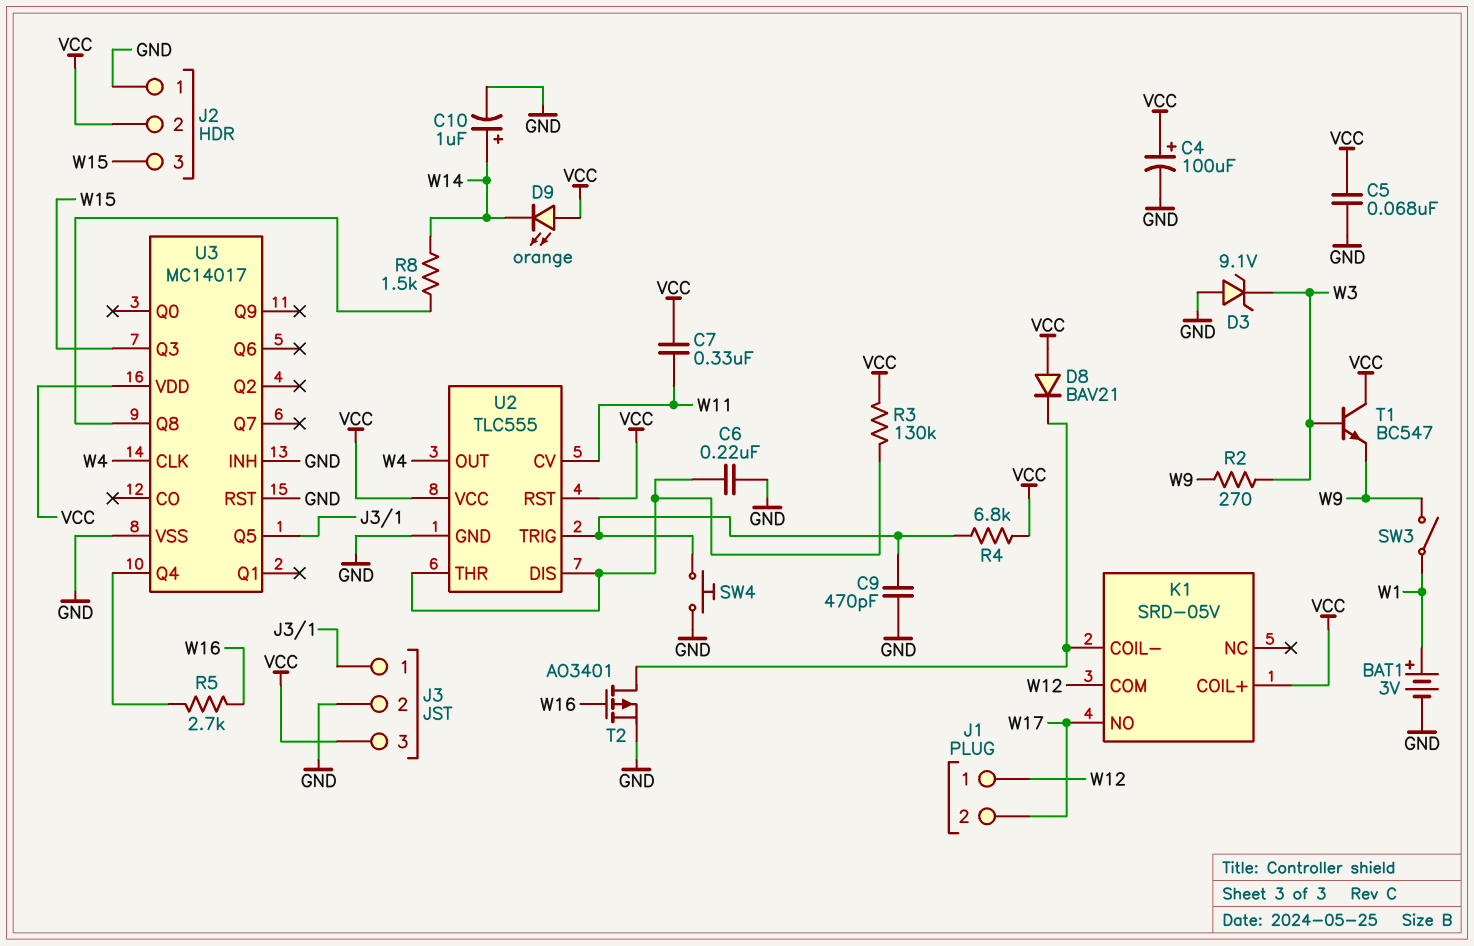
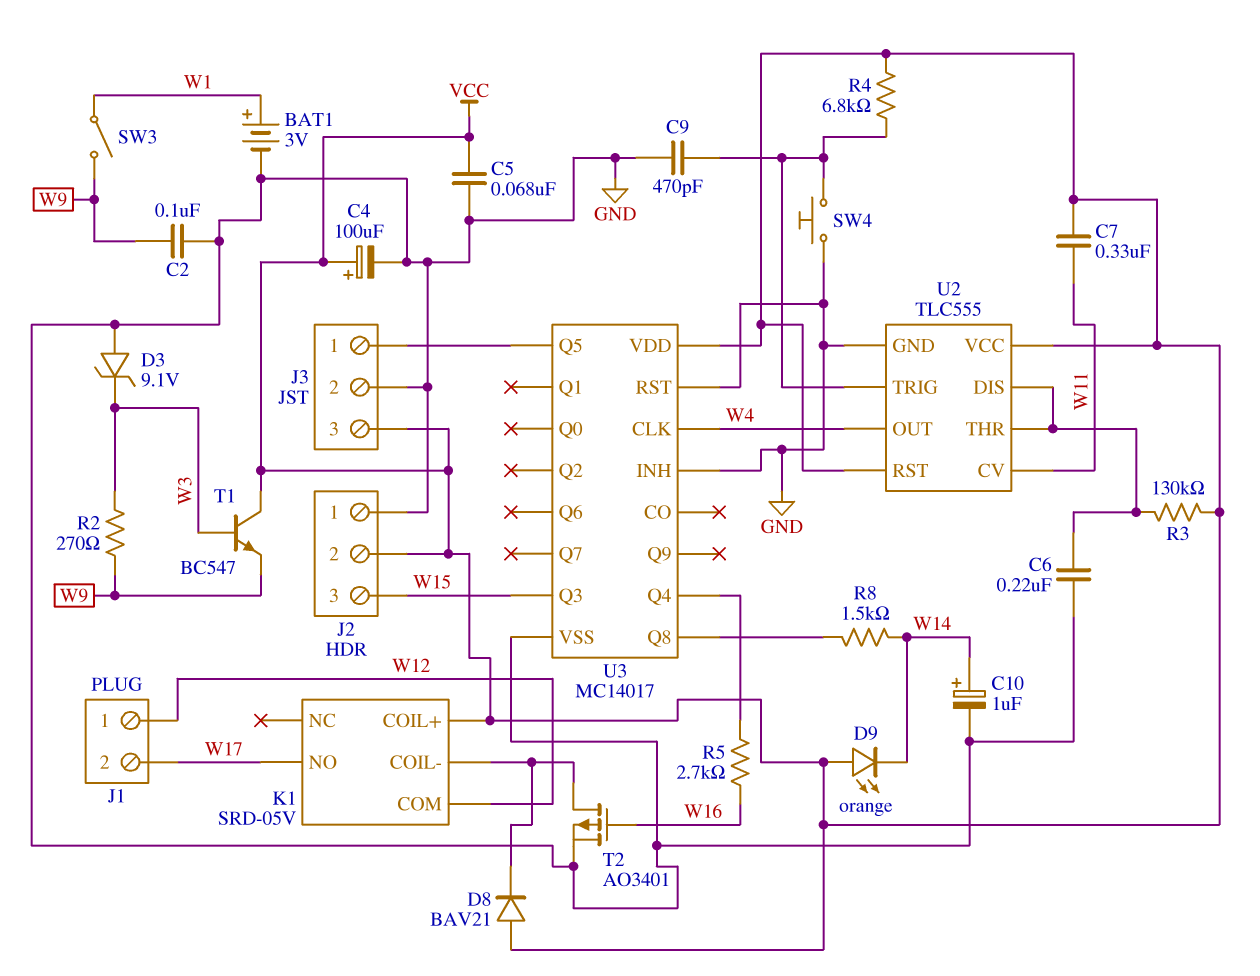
C2: none -> 100nF (GND, W9)

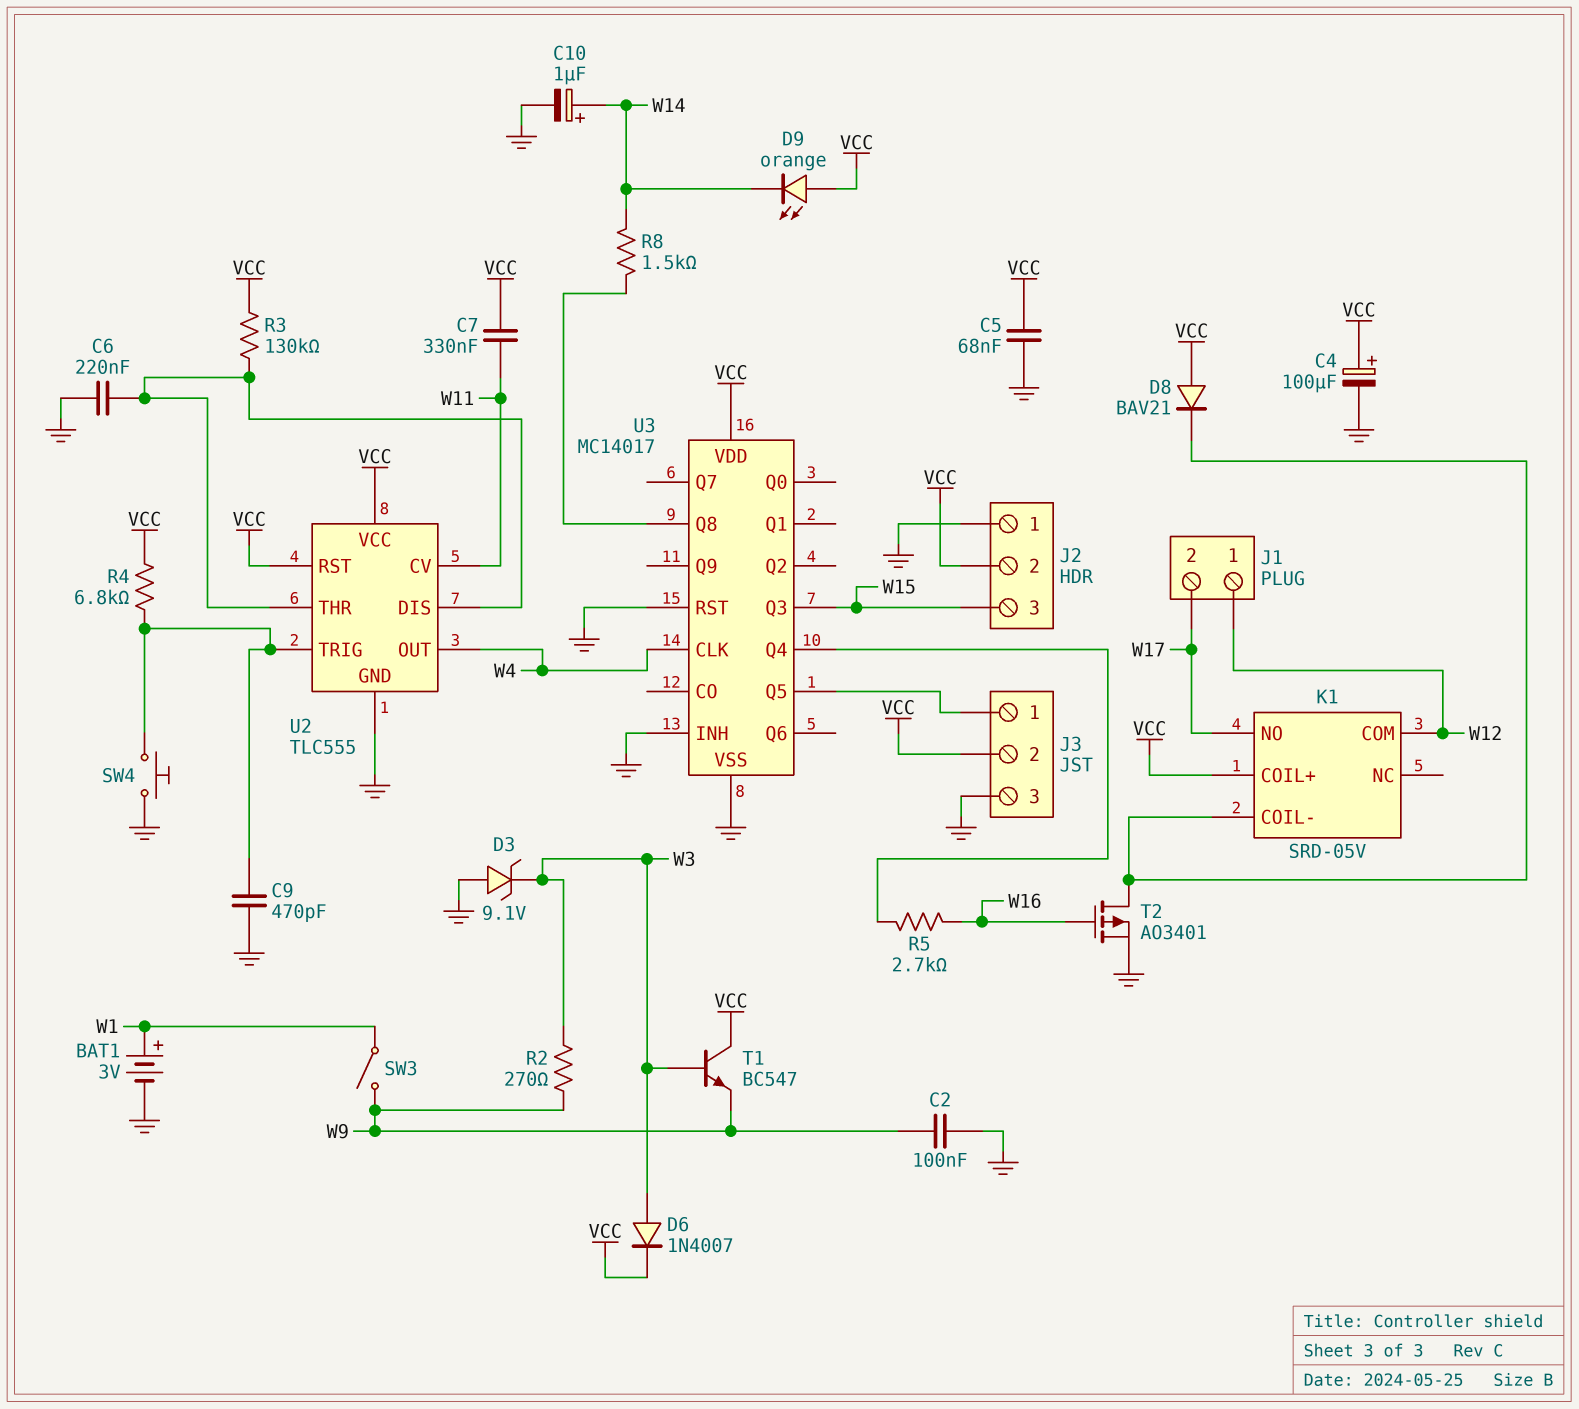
D6: none -> diode 1N4007 (A W3, K VCC)
J3 pin 2: GND -> VCC
J3 pin 3: VCC -> GND

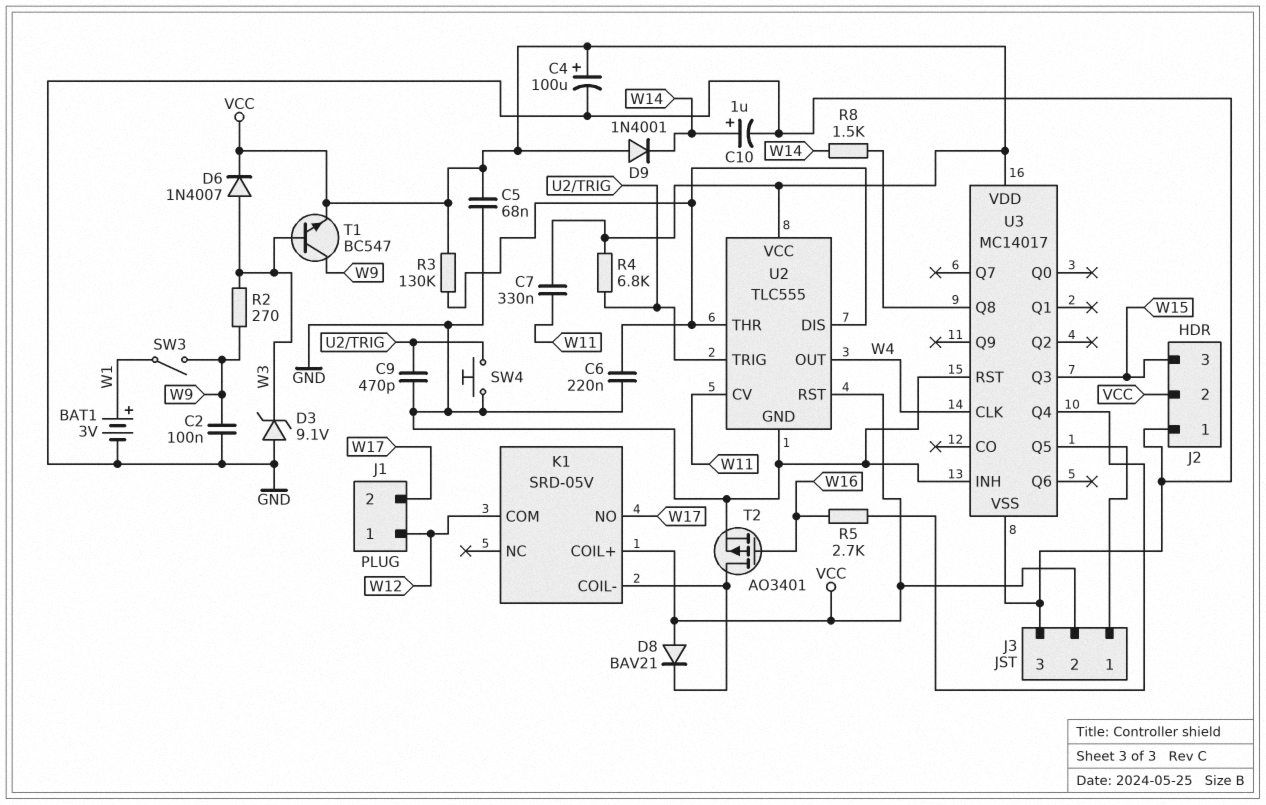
D9: LED orange (A VCC, K W14) -> diode 1N4001 (A VCC, K W14)
T1: NPN BC547 (B W3, C VCC, E W9) -> NPN BC547 (B W3, C W9, E VCC)

